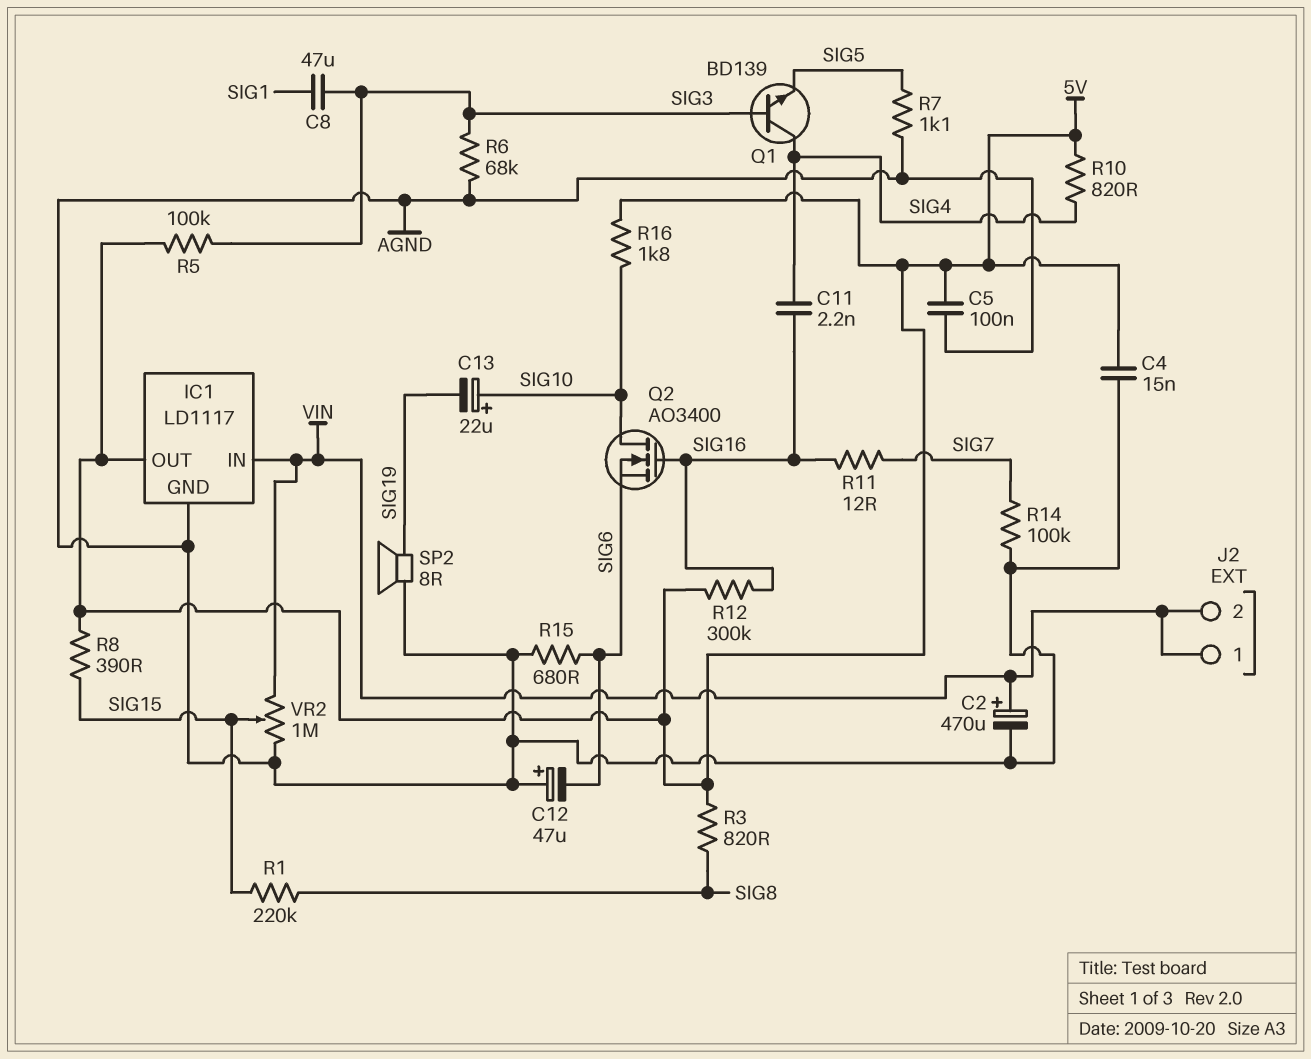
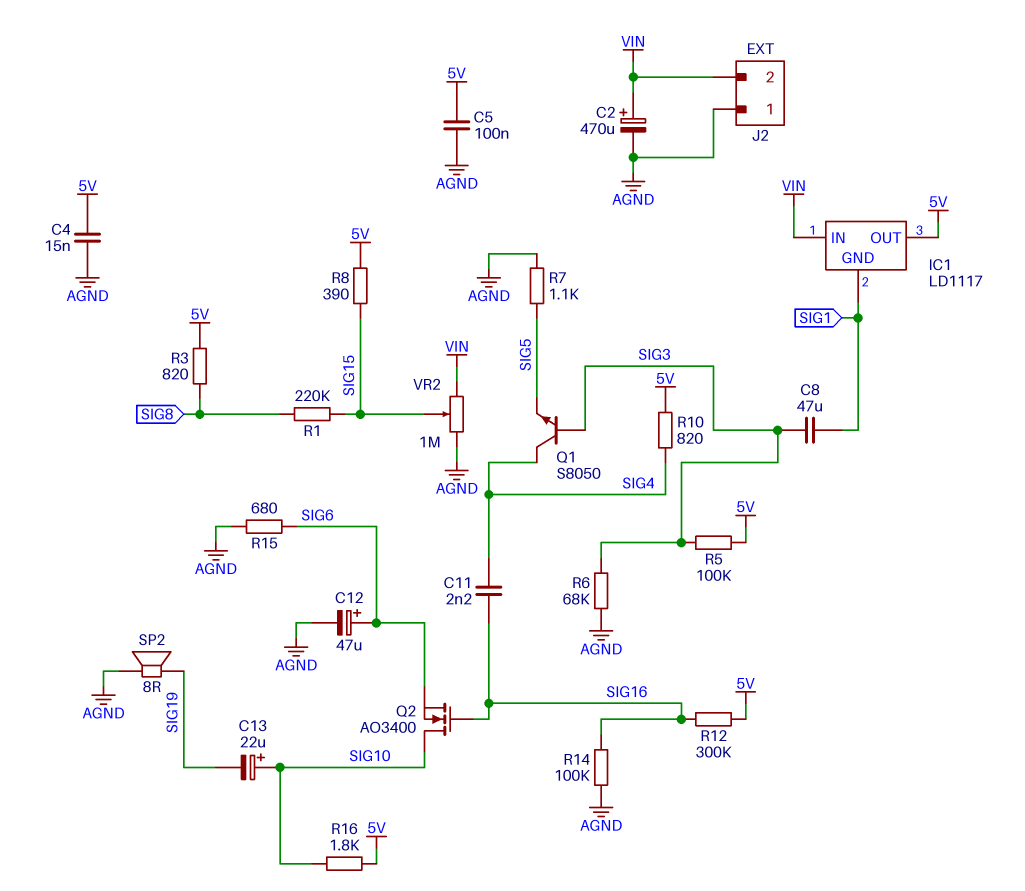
C12: 47uF (plus AGND, minus SIG6) -> 47uF (plus SIG6, minus AGND)
IC1 pin GND: AGND -> SIG1
J2 pin 1: VIN -> AGND
Q1: NPN BD139 (B SIG3, C SIG4, E SIG5) -> NPN S8050 (B SIG3, C SIG4, E SIG5)
R11: 12 (SIG7, SIG16) -> none
R14: 100k (AGND, SIG7) -> 100k (AGND, SIG16)

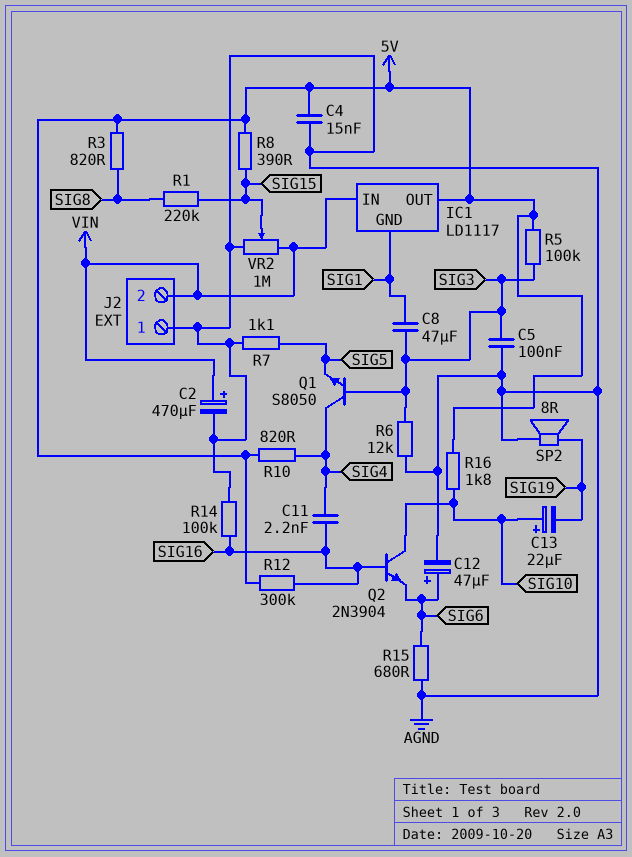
C5: 100nF (5V, AGND) -> 100nF (AGND, SIG3)
Q2: NMOS AO3400 (G SIG16, D SIG10, S SIG6) -> NPN 2N3904 (B SIG16, C SIG10, E SIG6)
R6: 68k (AGND, SIG3) -> 12k (AGND, SIG3)

